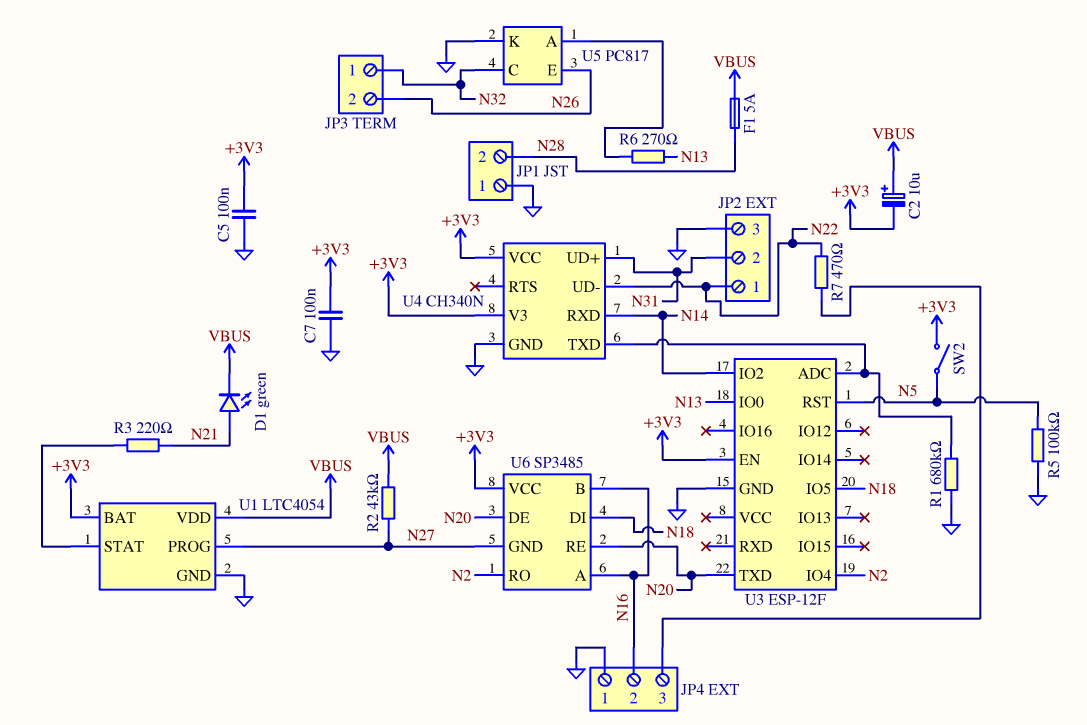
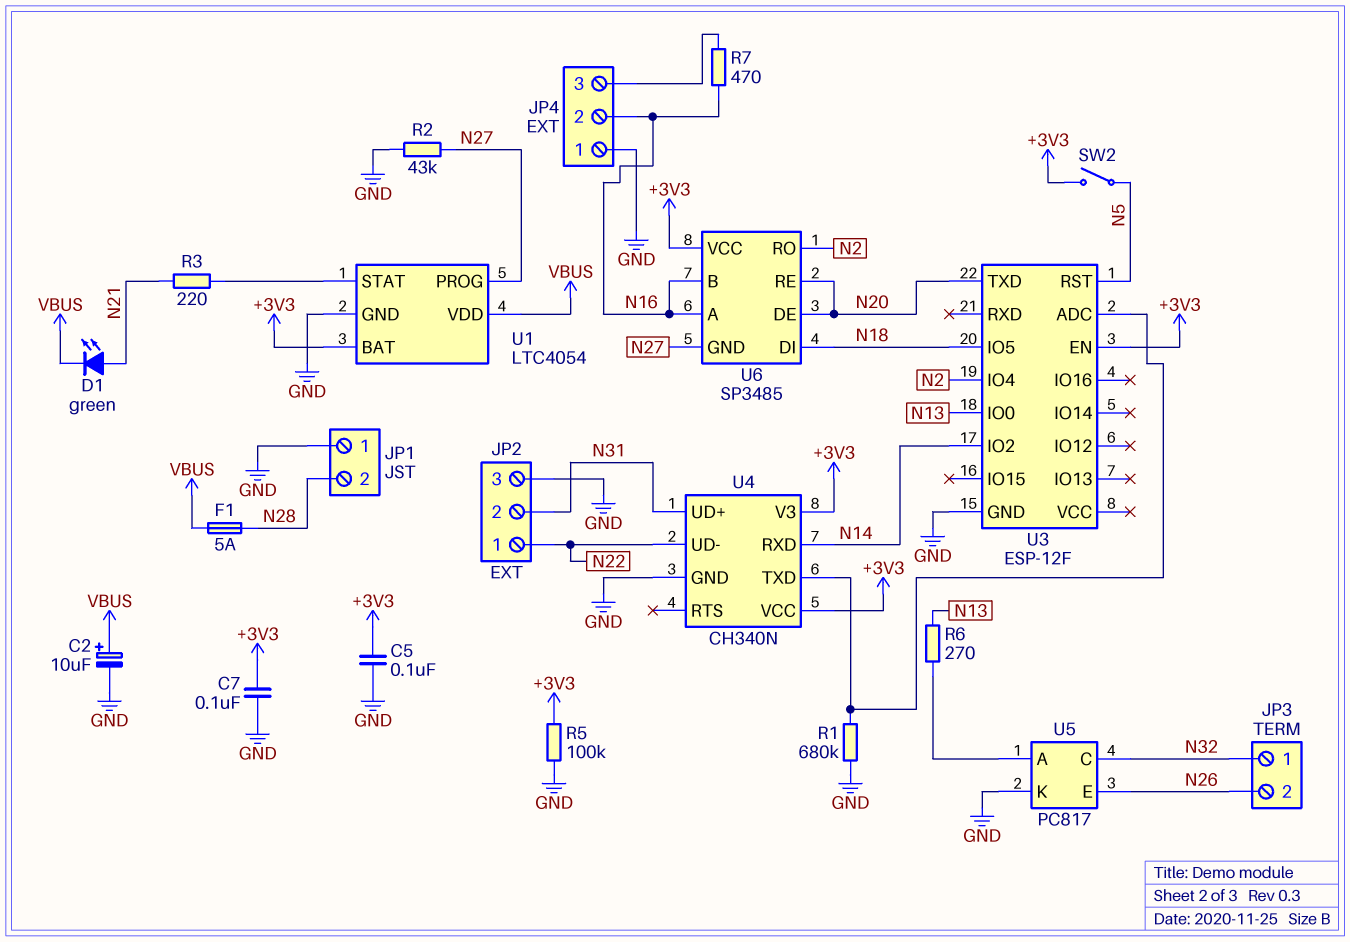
C2: 10uF (plus VBUS, minus +3V3) -> 10uF (plus VBUS, minus GND)
R2: 43k (N27, VBUS) -> 43k (GND, N27)
R5: 100k (GND, N5) -> 100k (+3V3, GND)
R7: 470 (JP4/3, N22) -> 470 (JP4/3, N16)

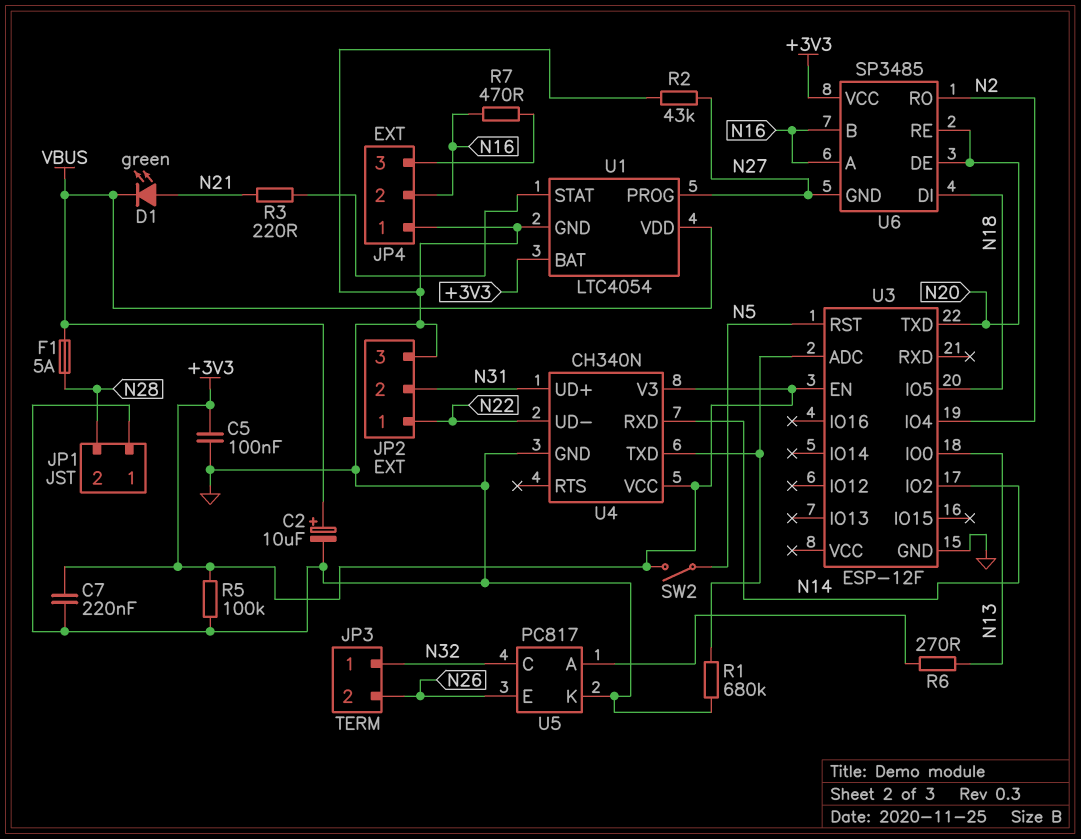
C7: 100nF (+3V3, GND) -> 220nF (+3V3, GND)

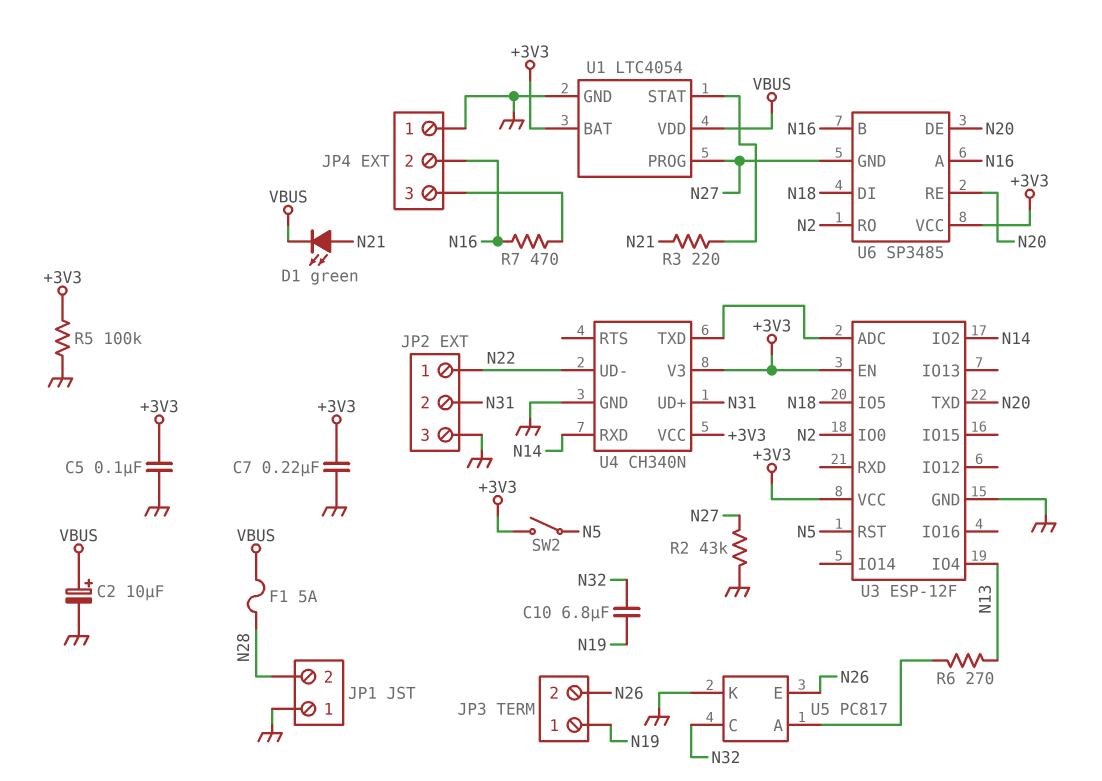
C10: none -> 6.8uF (N19, N32)
JP3 pin 1: N32 -> N19
R1: 680k (GND, U3/ADC) -> none
U3 pin IO0: N13 -> N2
U3 pin IO4: N2 -> N13
U3 pin VCC: none -> +3V3

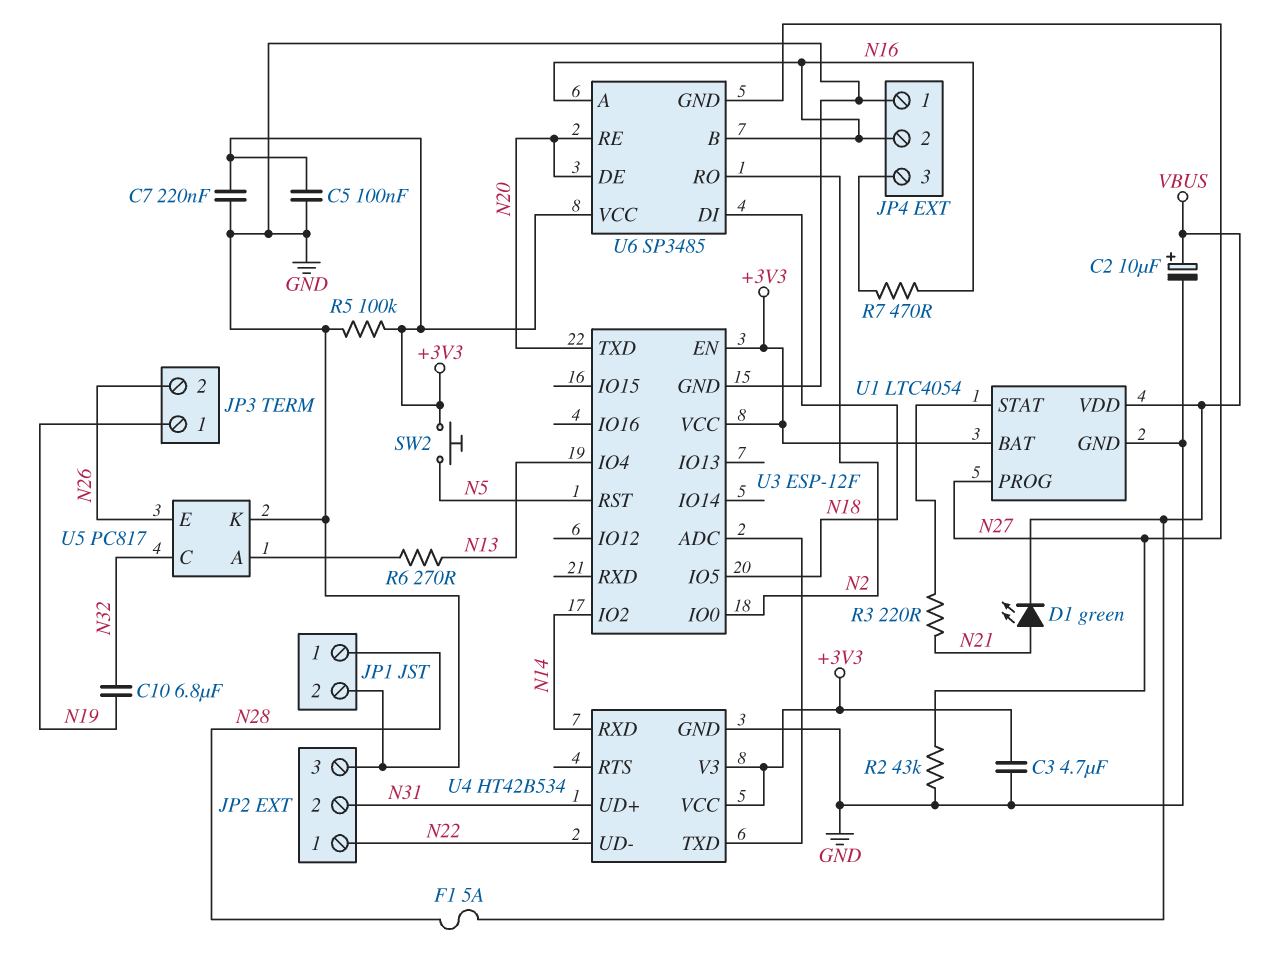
C3: none -> 4.7uF (+3V3, GND)
JP1 pin 1: GND -> N28
JP1 pin 2: N28 -> GND
SW2: switch (+3V3, N5) -> button (+3V3, N5)
U4: CH340N -> HT42B534

